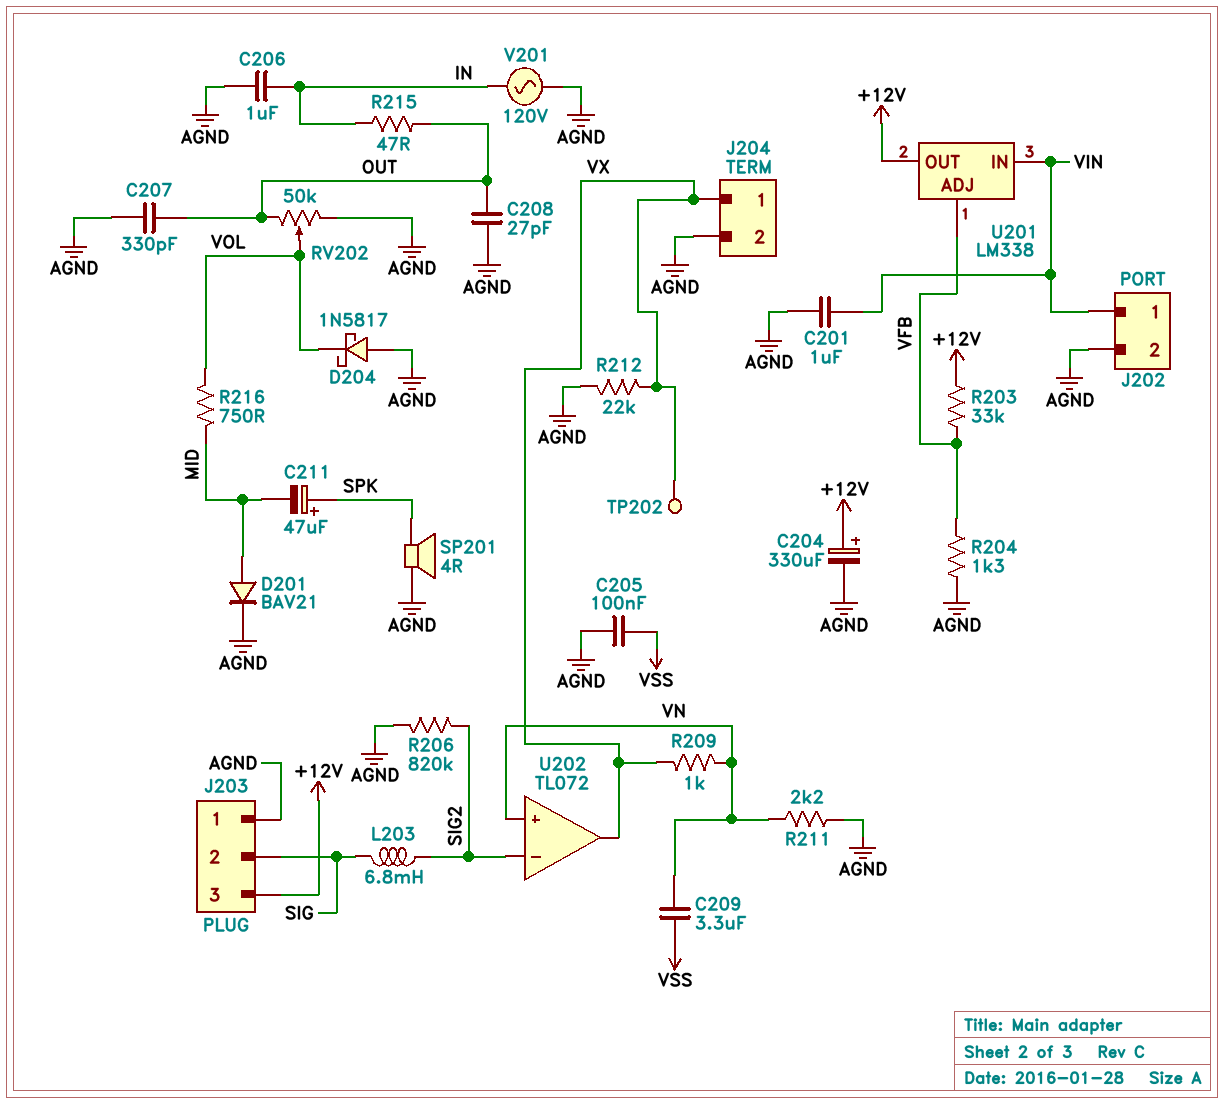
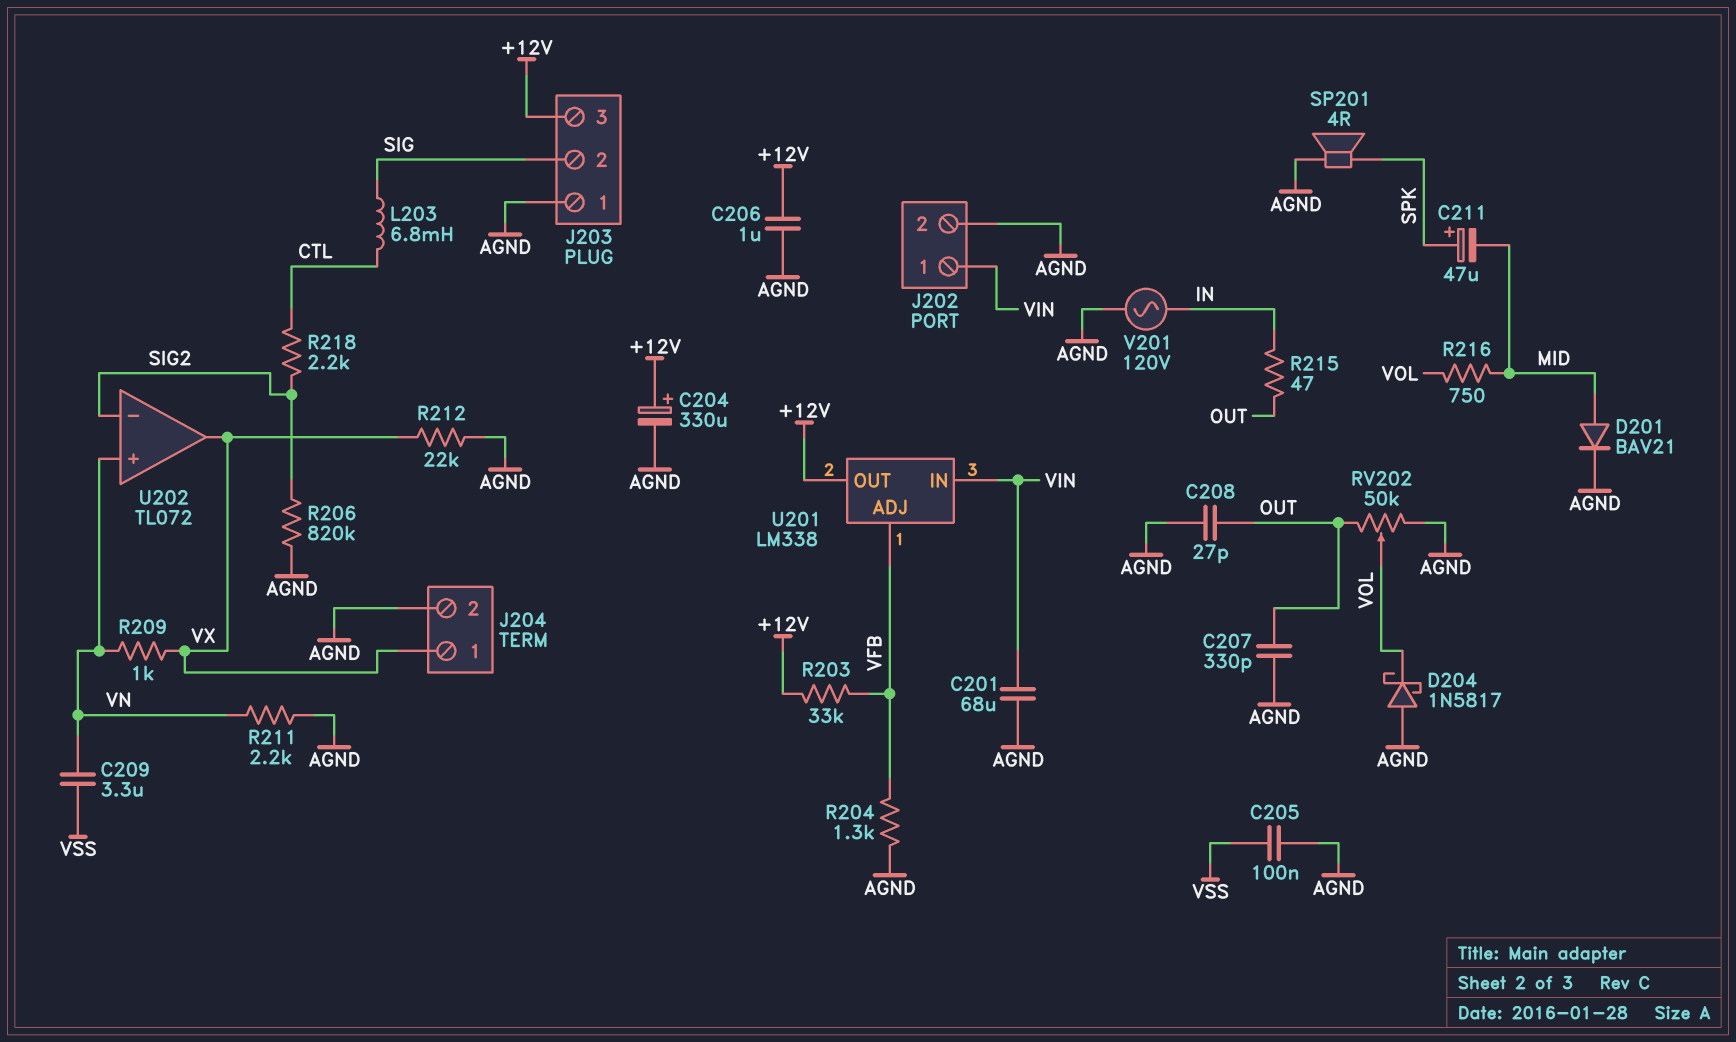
C201: 1uF (AGND, VIN) -> 68uF (AGND, VIN)
C206: 1uF (AGND, IN) -> 1uF (+12V, AGND)
L203: 6.8mH (SIG, SIG2) -> 6.8mH (CTL, SIG)
R218: none -> 2.2k (CTL, SIG2)
TP202: test point (VX) -> none

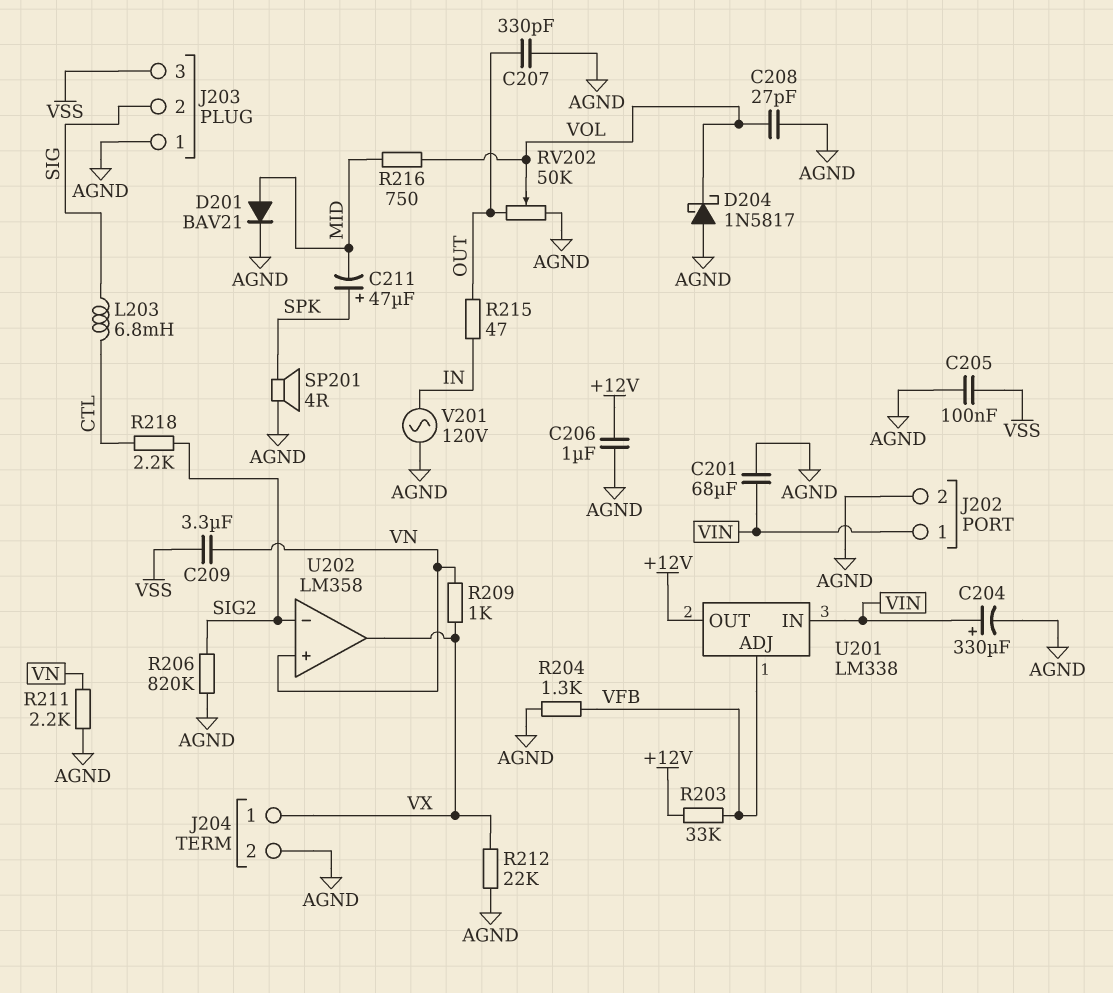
C204: 330uF (plus +12V, minus AGND) -> 330uF (plus VIN, minus AGND)
C208: 27pF (AGND, OUT) -> 27pF (AGND, VOL)
J203 pin 3: +12V -> VSS
U202: TL072 -> LM358

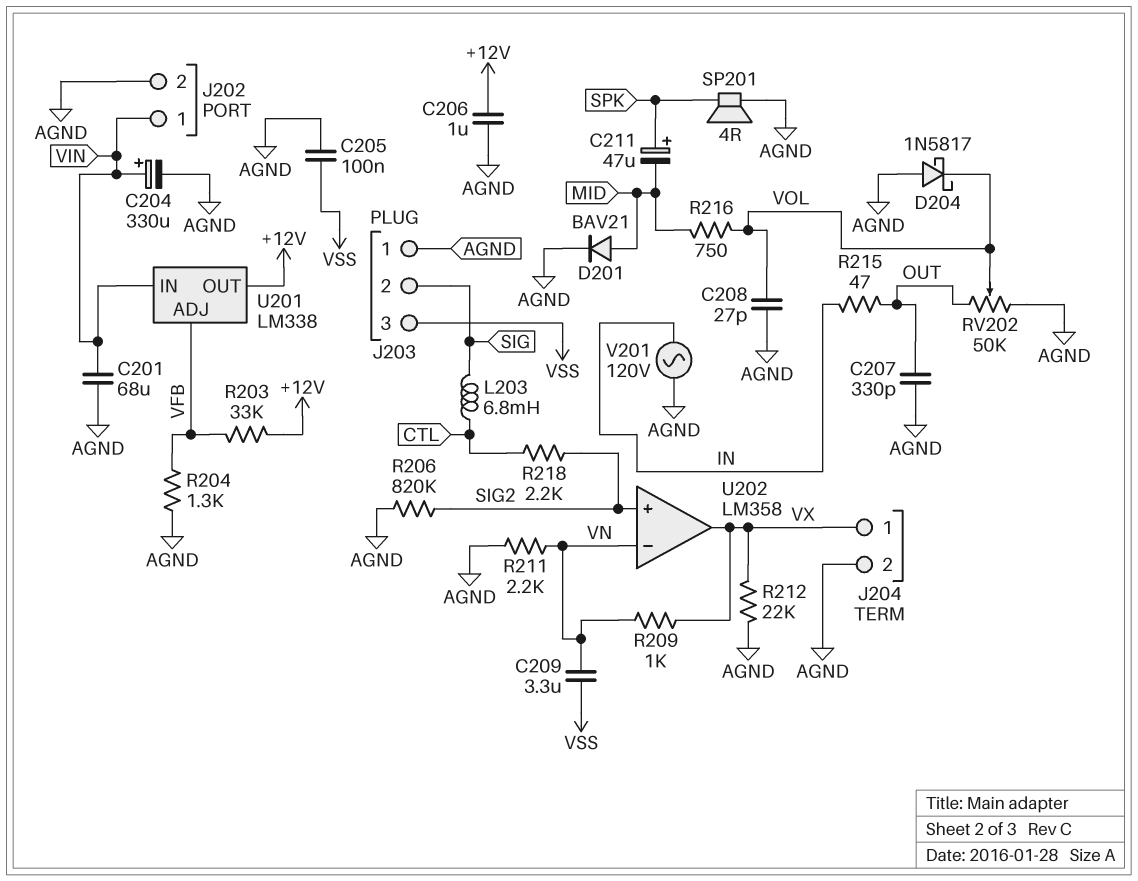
U202 pin in+: VN -> SIG2
U202 pin in-: SIG2 -> VN

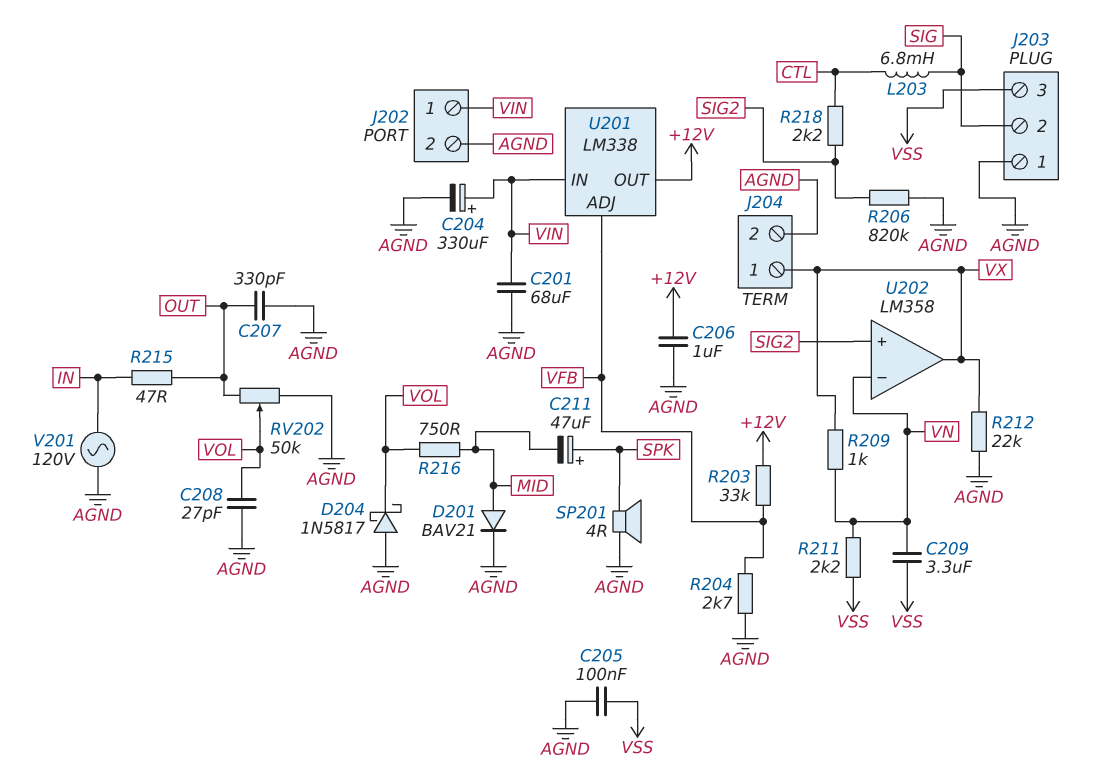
R204: 1.3k (AGND, VFB) -> 2.7k (AGND, VFB)
R211: 2.2k (AGND, VN) -> 2.2k (VN, VSS)

